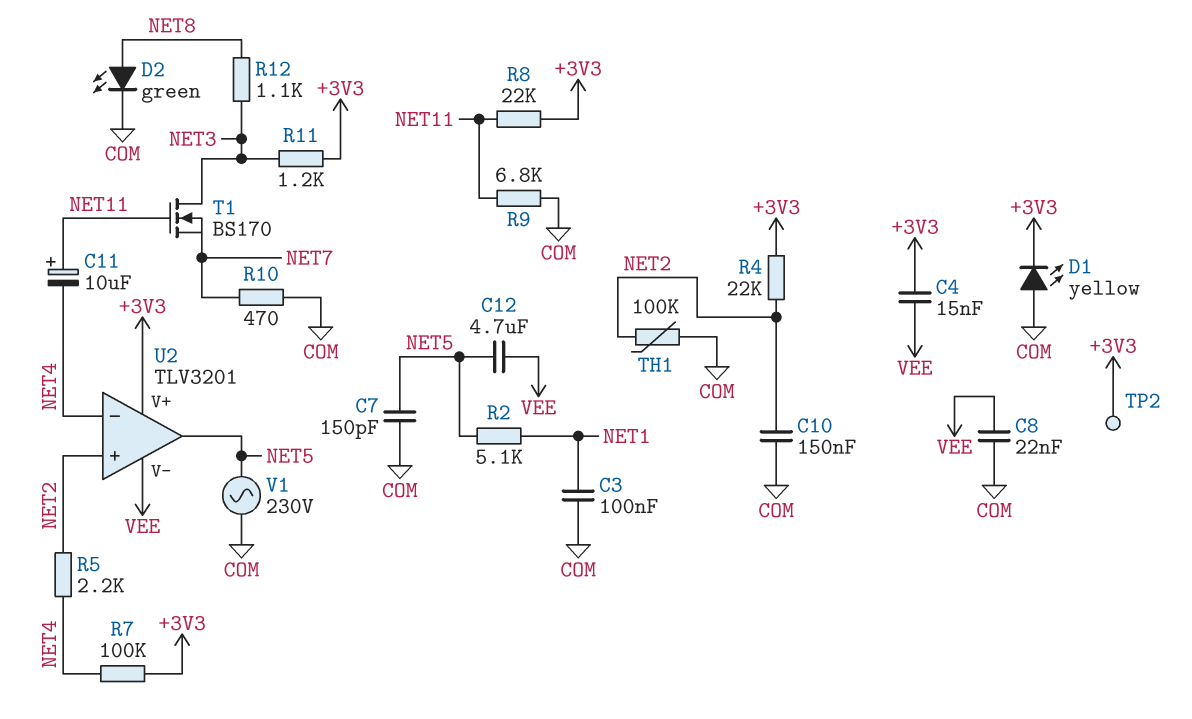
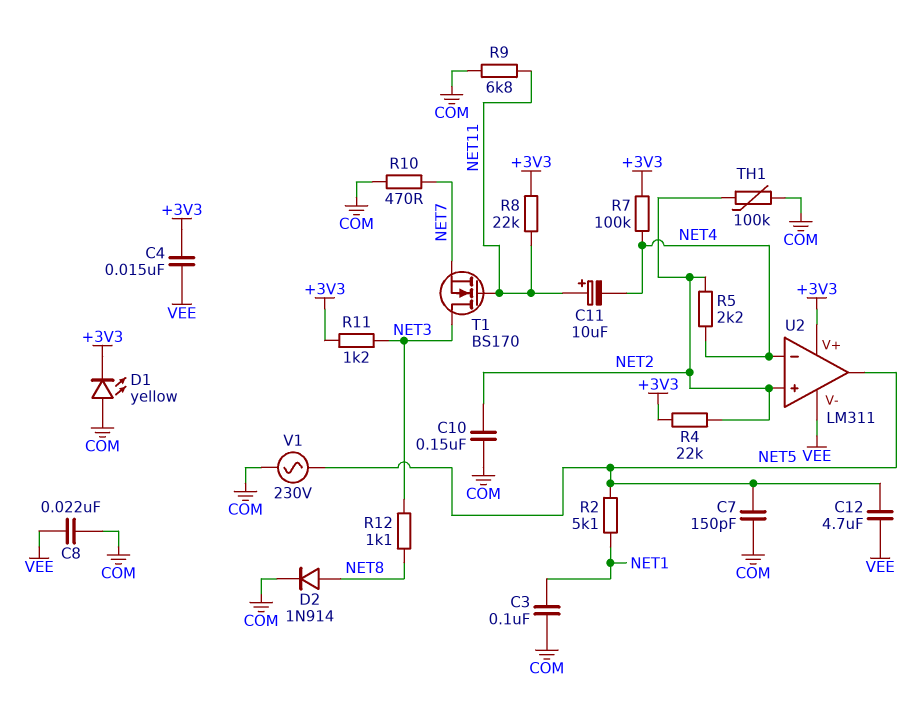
D2: LED green (A NET8, K COM) -> diode 1N914 (A NET8, K COM)
TP2: test point (+3V3) -> none
U2: TLV3201 -> LM311

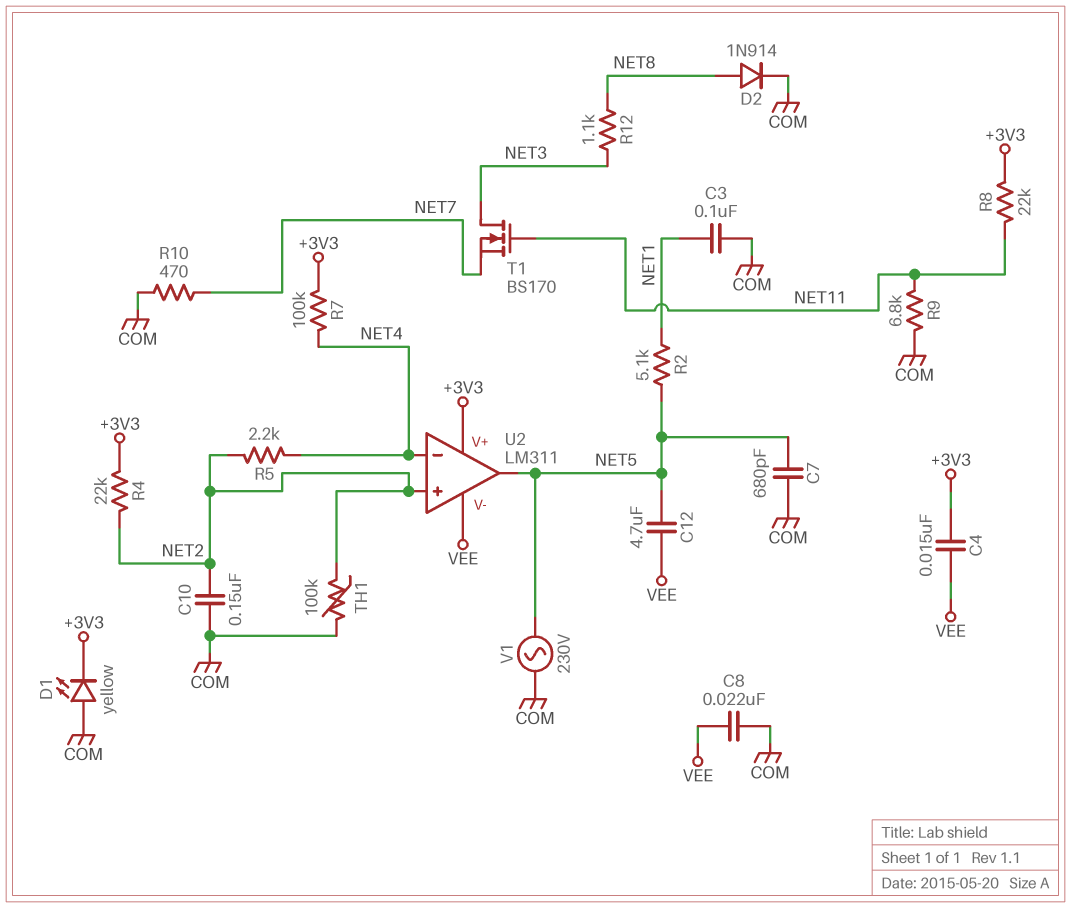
C7: 150pF (COM, NET5) -> 680pF (COM, NET5)
C11: 10uF (plus NET11, minus NET4) -> none
R11: 1.2k (+3V3, NET3) -> none

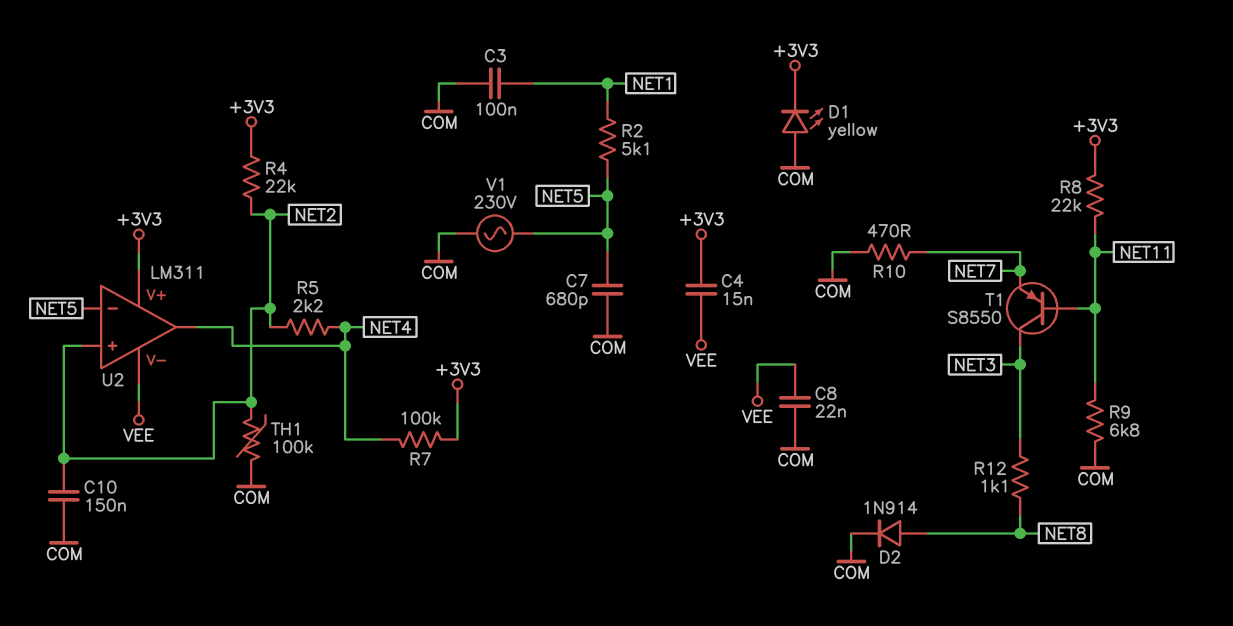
C12: 4.7uF (NET5, VEE) -> none
T1: NMOS BS170 (G NET11, D NET3, S NET7) -> PNP S8550 (B NET11, C NET3, E NET7)
U2 pin in-: NET4 -> NET5
U2 pin out: NET5 -> NET4

